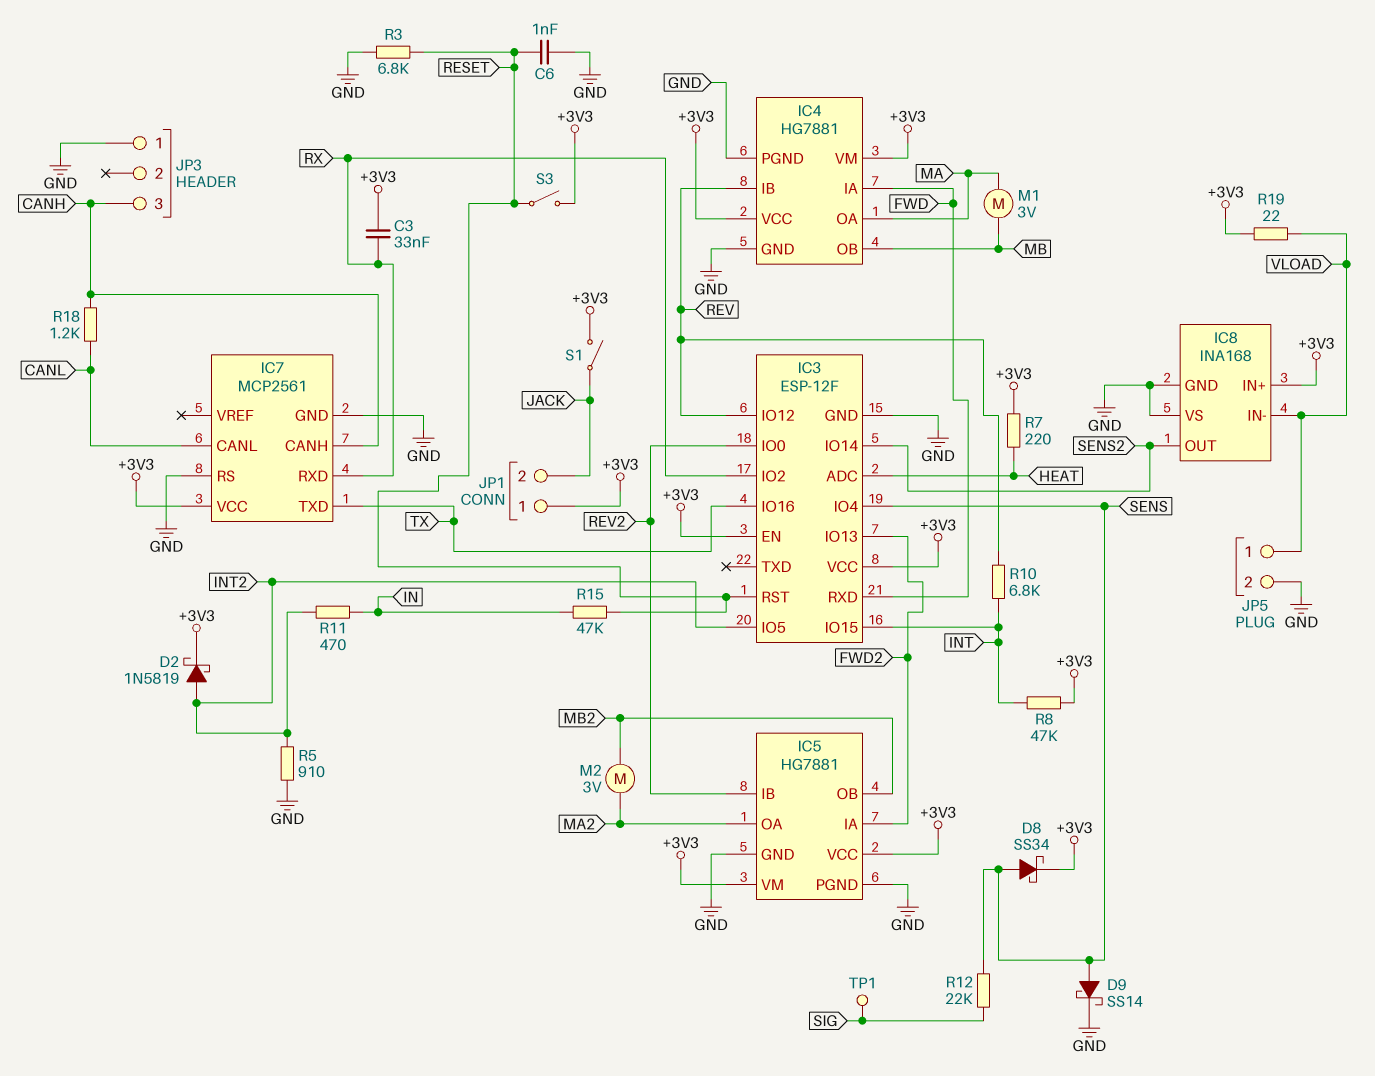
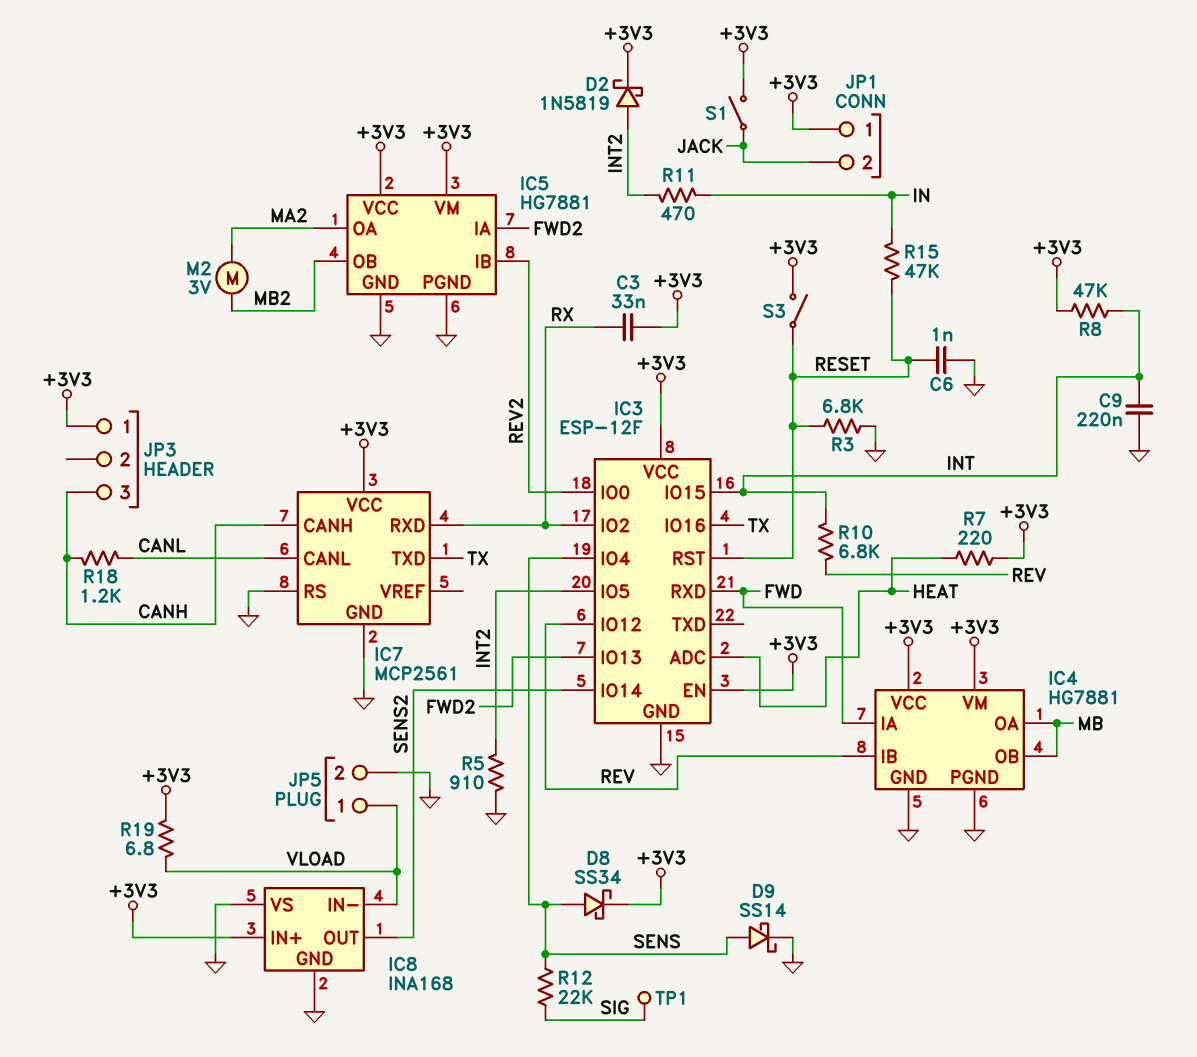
C9: none -> 220nF (GND, INT)
IC4 pin OA: MA -> MB
JP3 pin 1: GND -> +3V3
M1: motor 3V (MA, MB) -> none
R19: 22 (+3V3, VLOAD) -> 6.8 (+3V3, VLOAD)

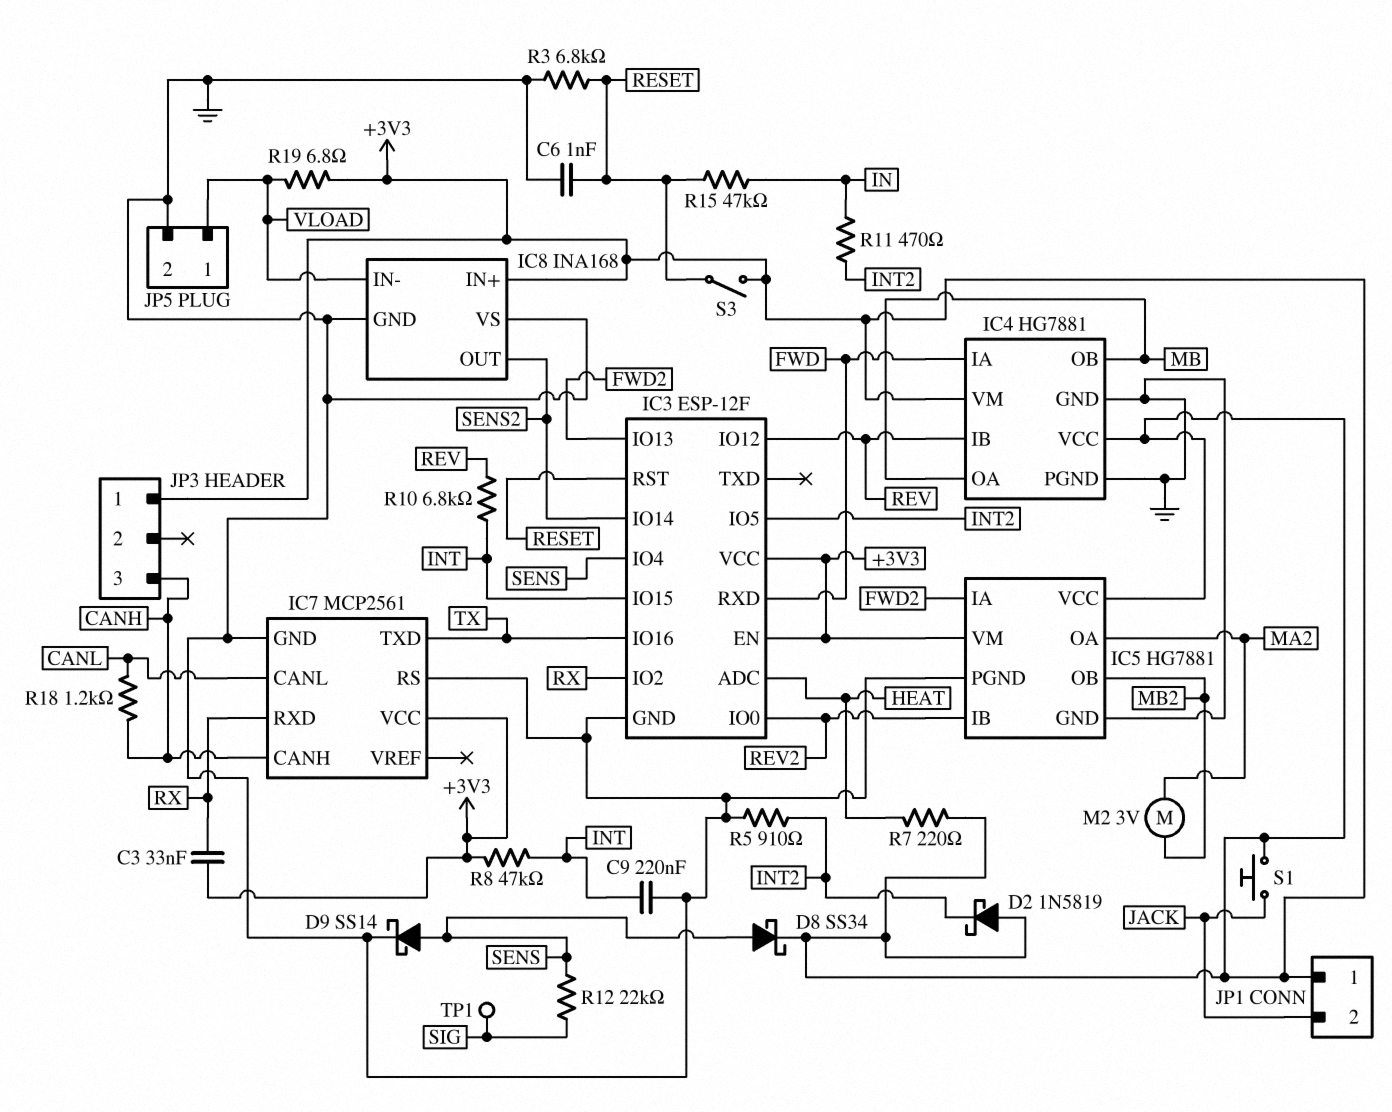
D2: schottky 1N5819 (A INT2, K +3V3) -> schottky 1N5819 (A +3V3, K INT2)
S1: switch (+3V3, JACK) -> button (+3V3, JACK)

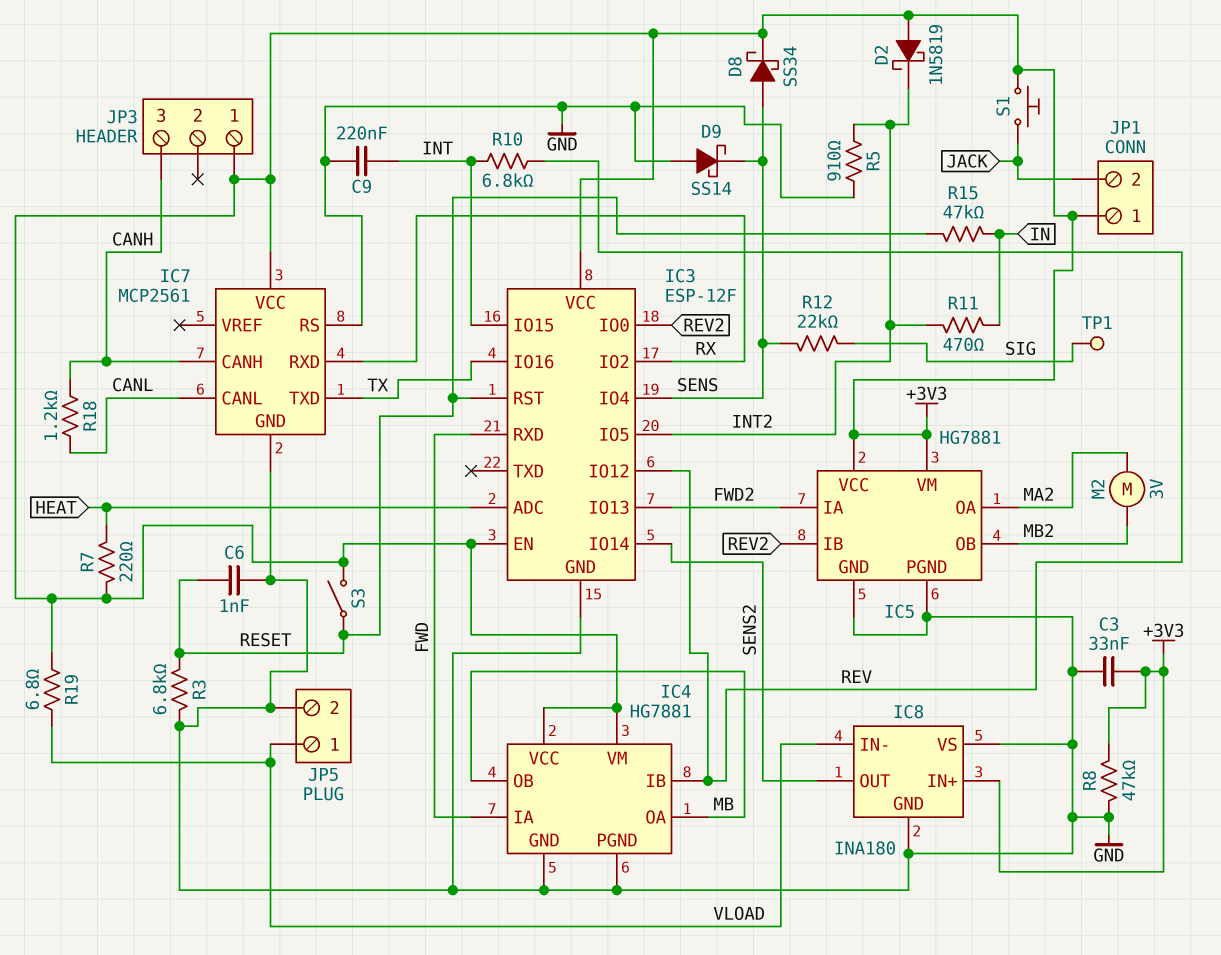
C3: 33nF (+3V3, RX) -> 33nF (+3V3, GND)
D9: schottky SS14 (A SENS, K GND) -> schottky SS14 (A GND, K SENS)
IC8: INA168 -> INA180
R8: 47k (+3V3, INT) -> 47k (+3V3, GND)

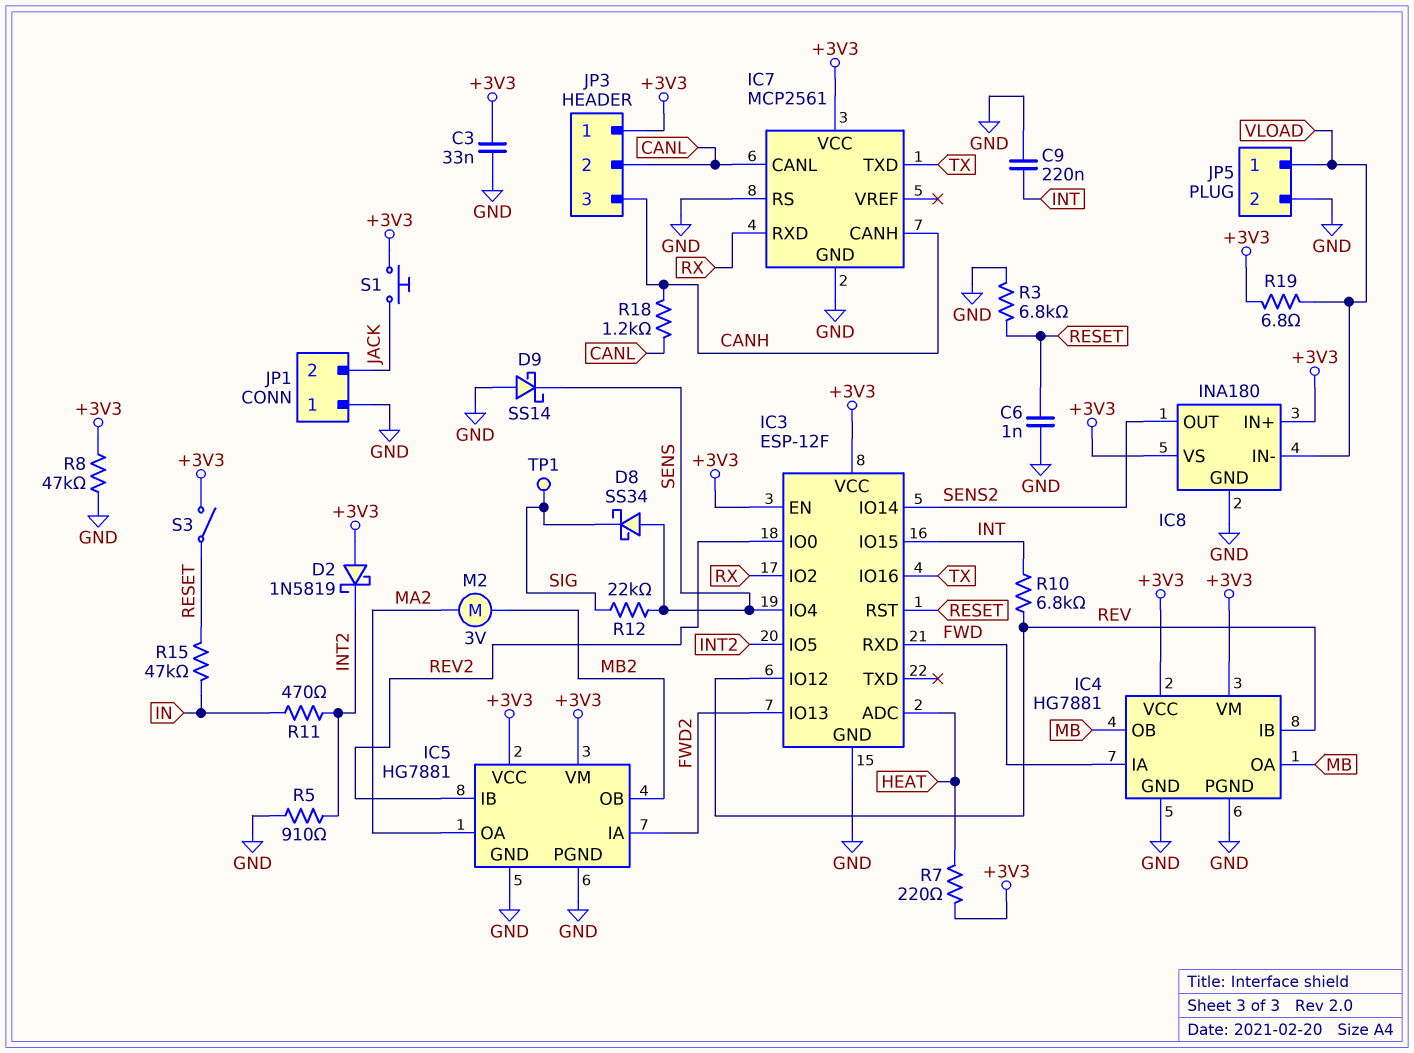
D8: schottky SS34 (A SENS, K +3V3) -> schottky SS34 (A SENS, K SIG)
IC8 pin VS: GND -> +3V3
JP1 pin 1: +3V3 -> GND
JP3 pin 2: none -> CANL

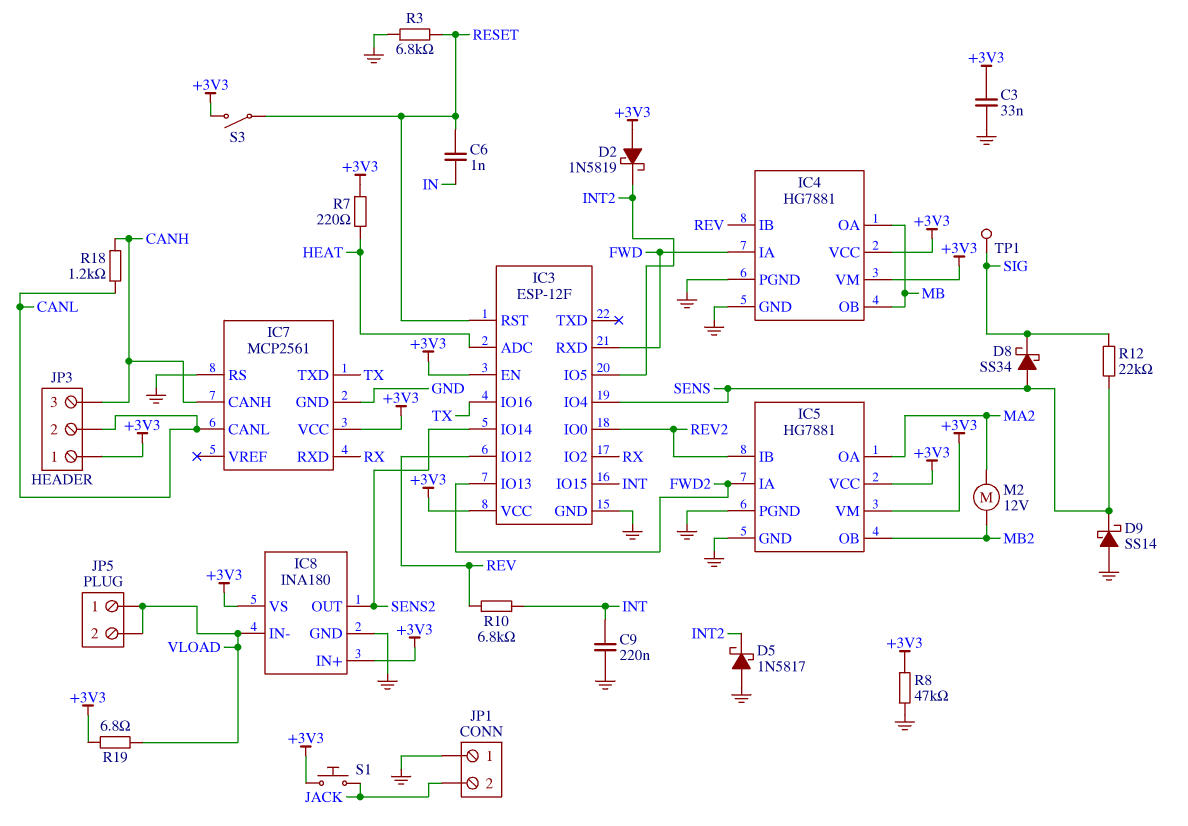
C6: 1nF (GND, RESET) -> 1nF (IN, RESET)
D5: none -> schottky 1N5817 (A GND, K INT2)
JP5 pin 2: GND -> VLOAD
M2: motor 3V (MA2, MB2) -> motor 12V (MA2, MB2)
R5: 910 (GND, INT2) -> none
R11: 470 (IN, INT2) -> none
R15: 47k (IN, RESET) -> none

